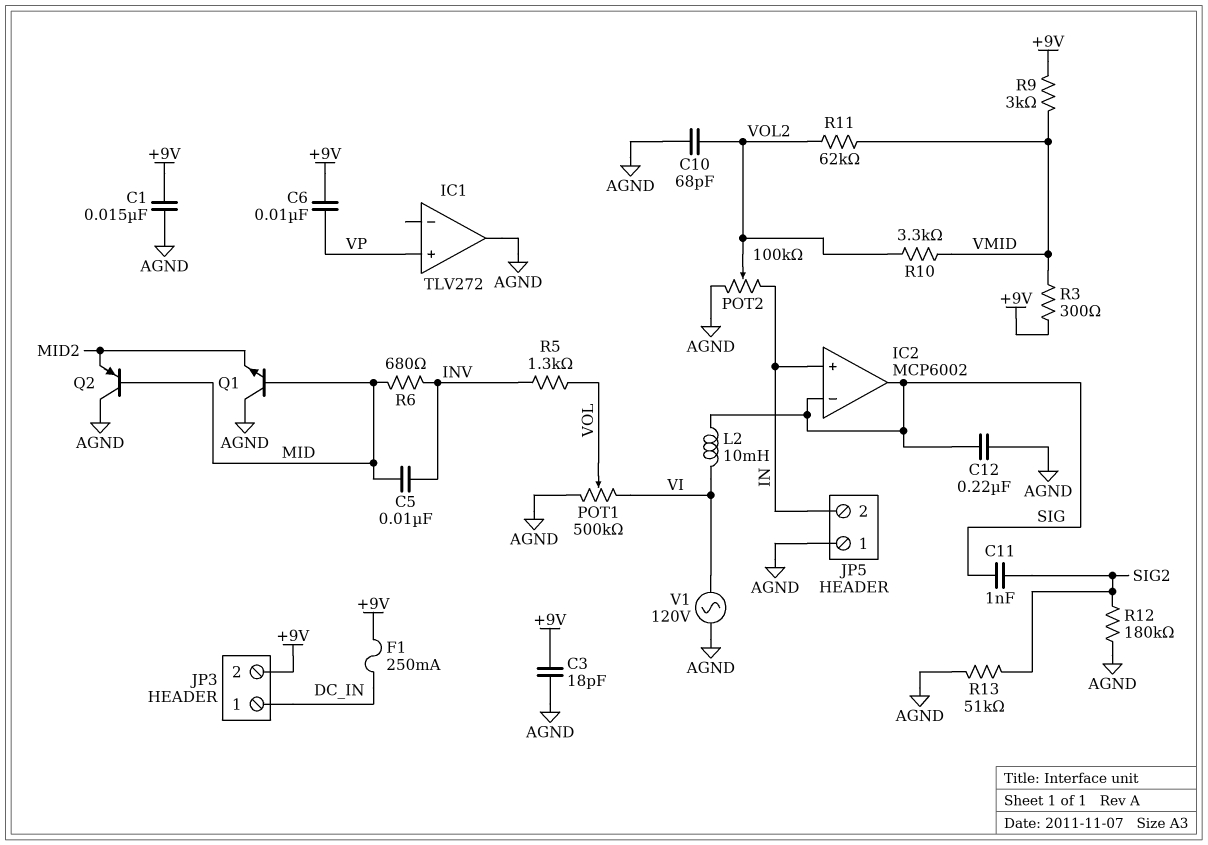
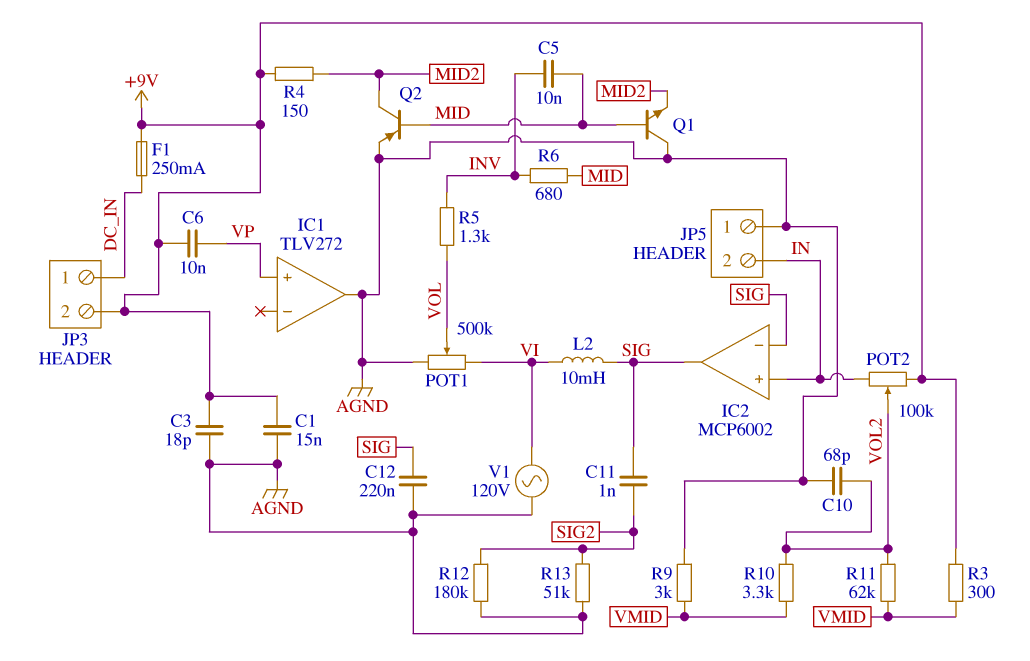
POT2: 100k (AGND, IN, wiper VOL2) -> 100k (+9V, IN, wiper VOL2)
Q2: PNP (B MID, C AGND, E MID2) -> PNP (B MID, C MID2, E AGND)
R4: none -> 150 (+9V, MID2)
R9: 3k (+9V, VMID) -> 3k (AGND, VMID)

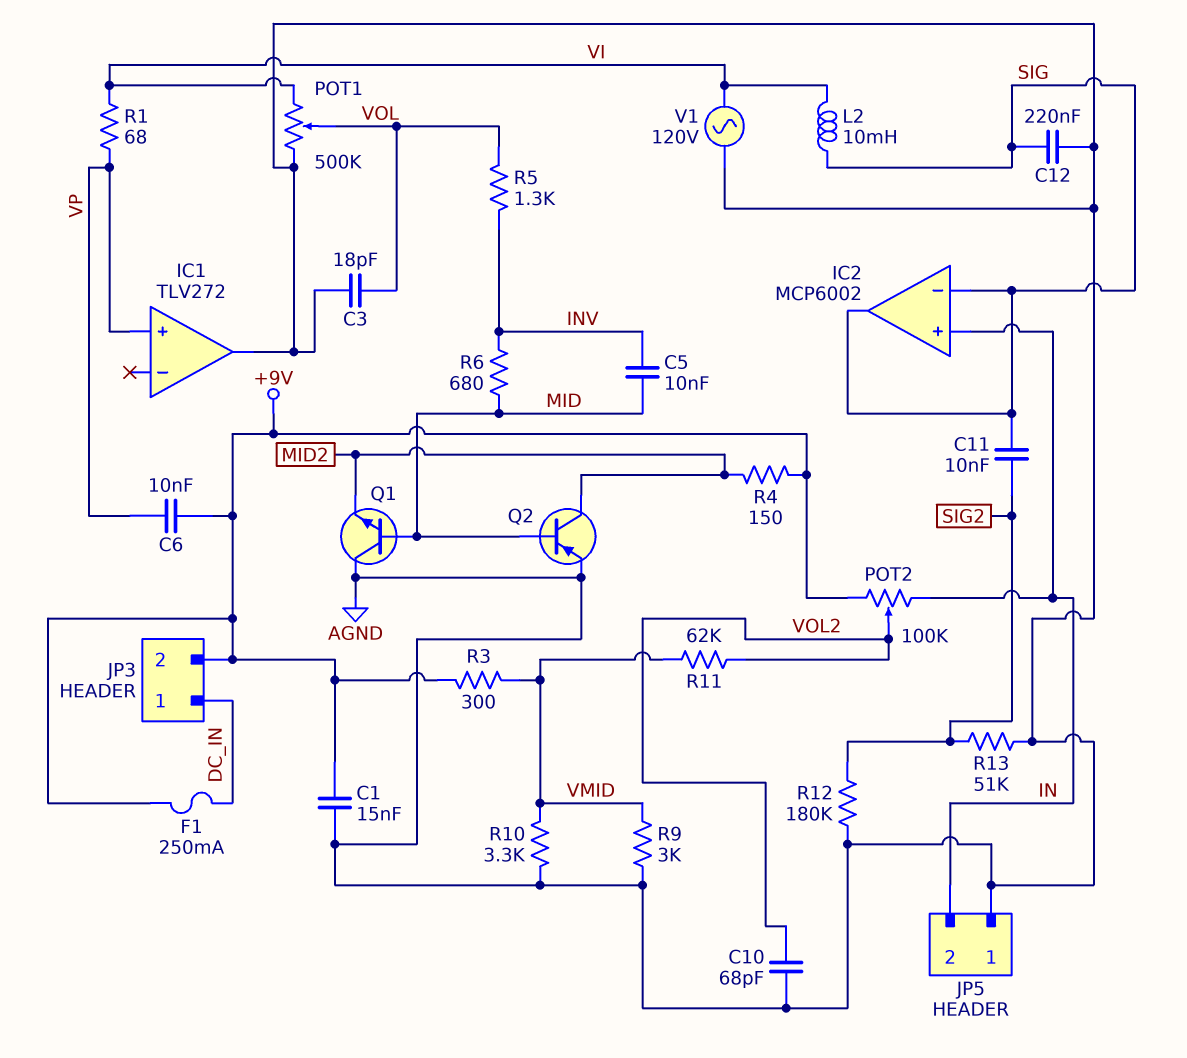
C3: 18pF (+9V, AGND) -> 18pF (AGND, VOL)
C11: 1nF (SIG, SIG2) -> 10nF (SIG, SIG2)
R1: none -> 68 (VI, VP)
R10: 3.3k (VMID, VOL2) -> 3.3k (AGND, VMID)

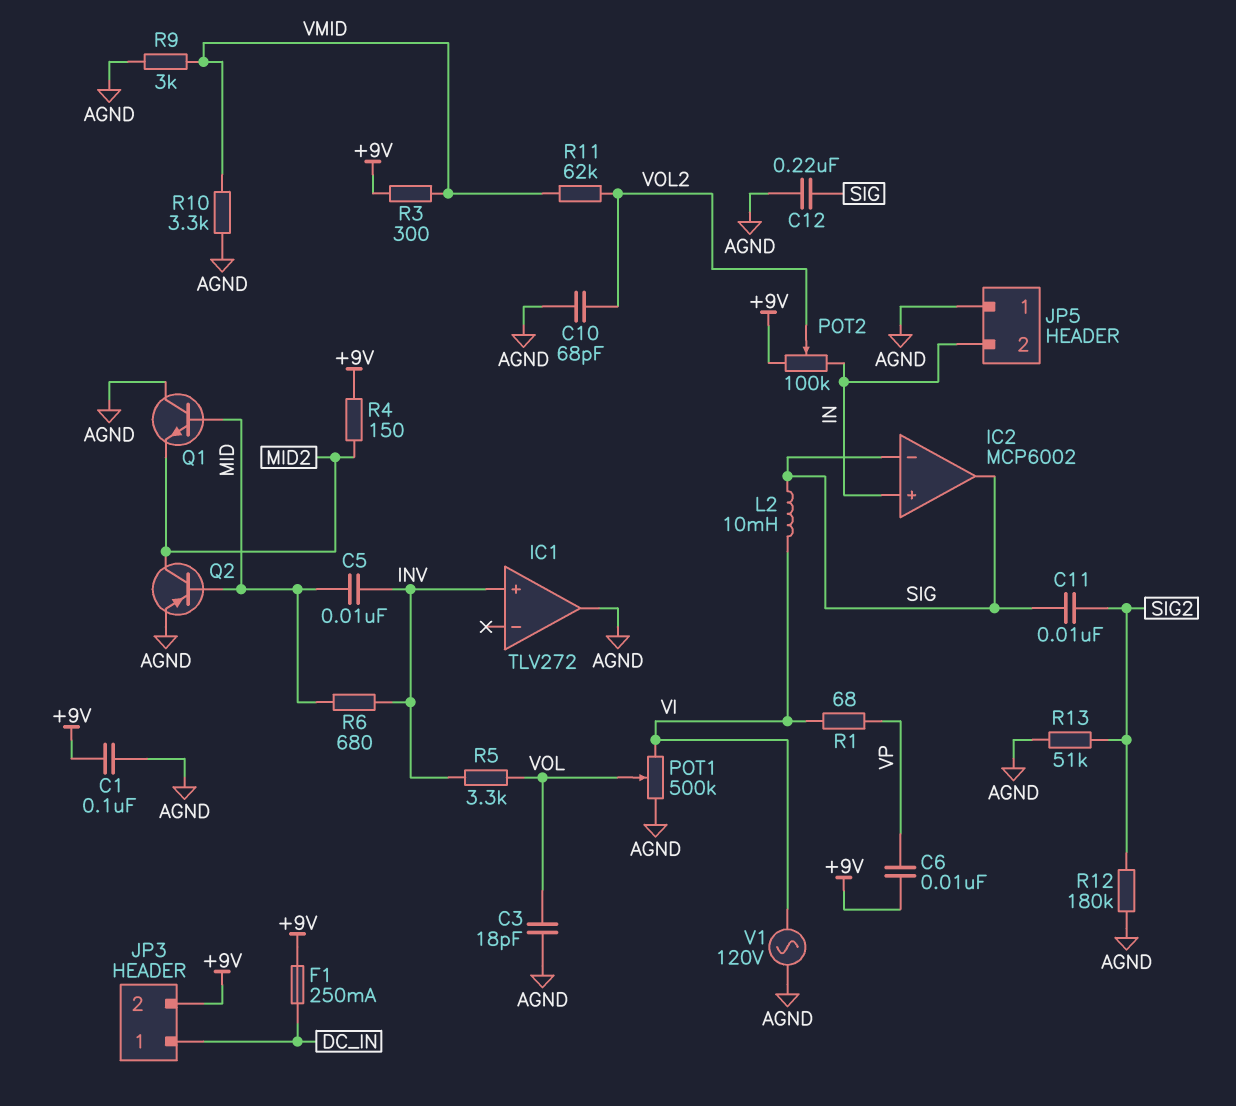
C1: 15nF (+9V, AGND) -> 100nF (+9V, AGND)
IC1 pin in+: VP -> INV
R5: 1.3k (INV, VOL) -> 3.3k (INV, VOL)

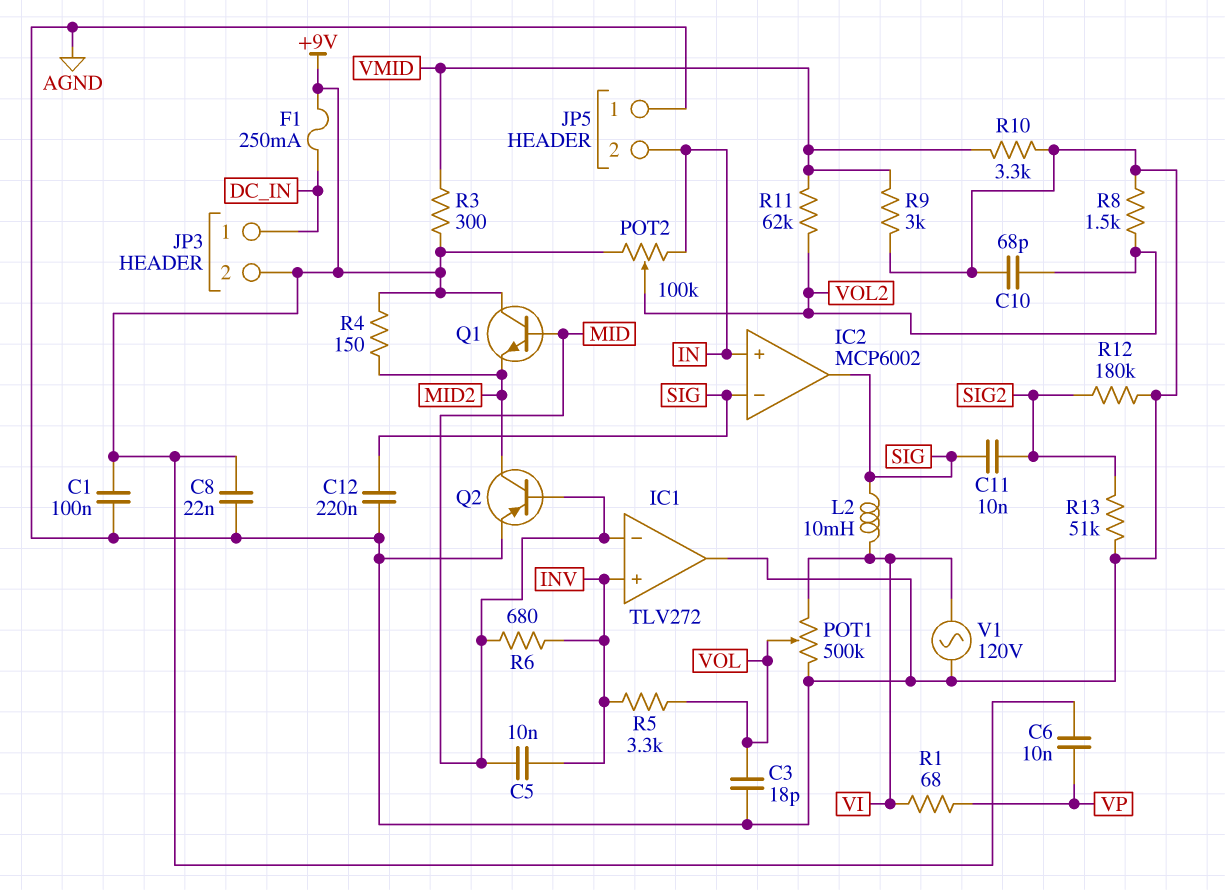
C8: none -> 22nF (+9V, AGND)
IC1 pin in-: none -> MID
Q1: NPN (B MID, C AGND, E MID2) -> NPN (B MID, C +9V, E MID2)
R8: none -> 1.5k (AGND, VOL2)

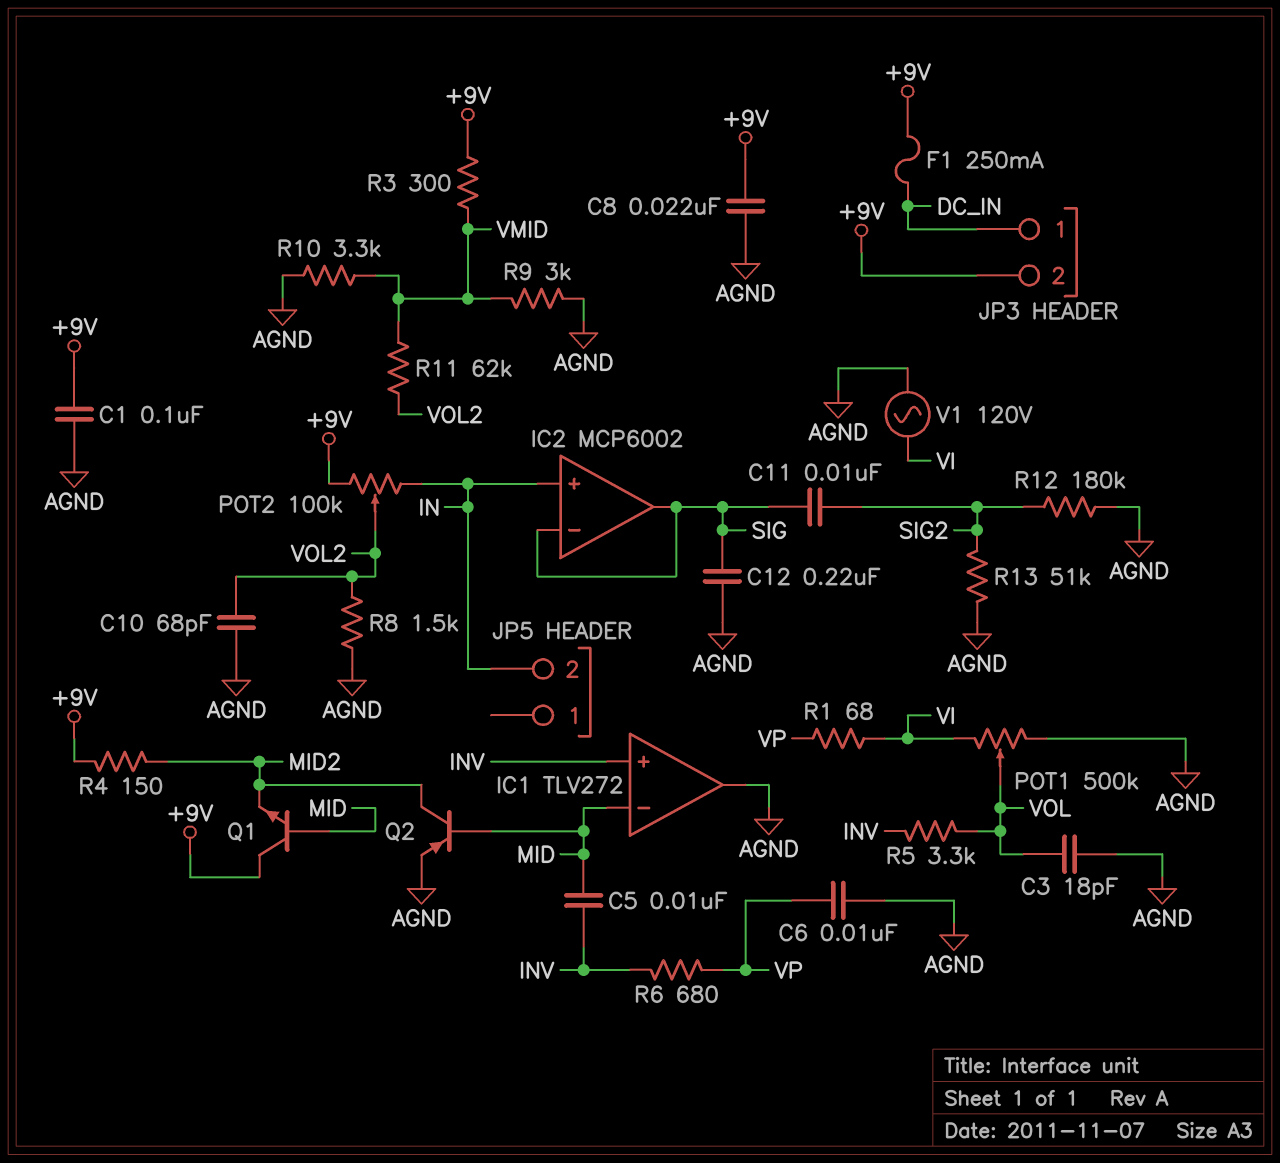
C6: 10nF (+9V, VP) -> 10nF (AGND, VP)
JP5 pin 1: AGND -> none
L2: 10mH (SIG, VI) -> none
R6: 680 (INV, MID) -> 680 (INV, VP)

